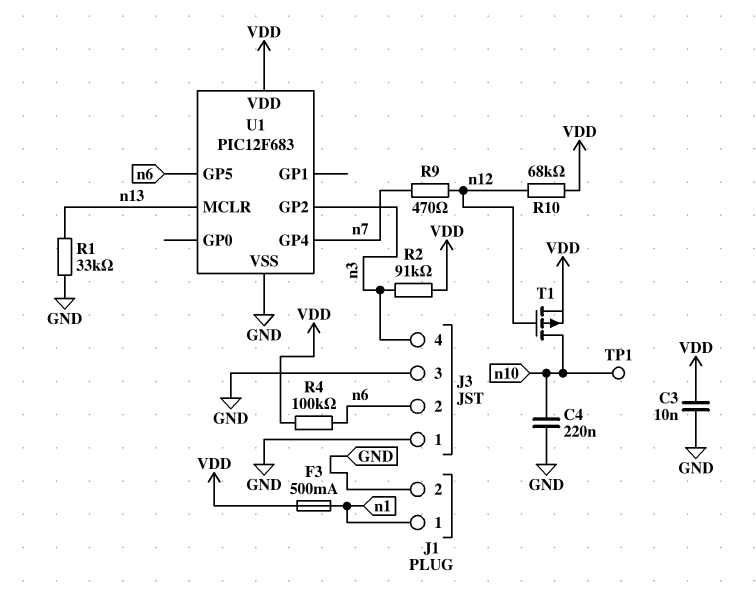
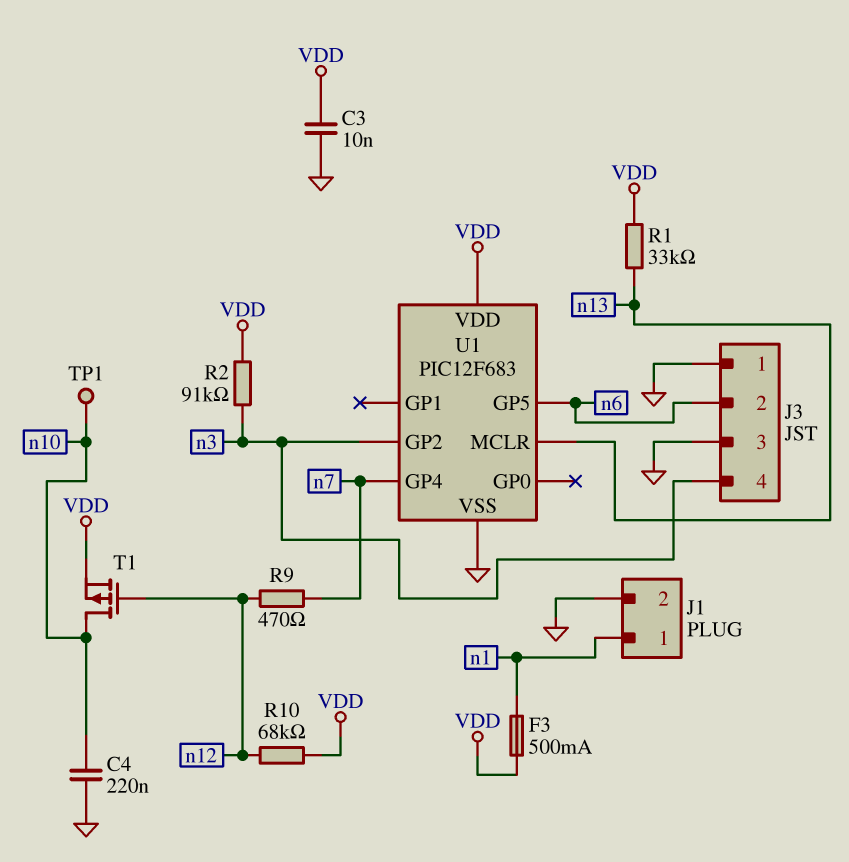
R1: 33k (GND, n13) -> 33k (VDD, n13)
R4: 100k (VDD, n6) -> none

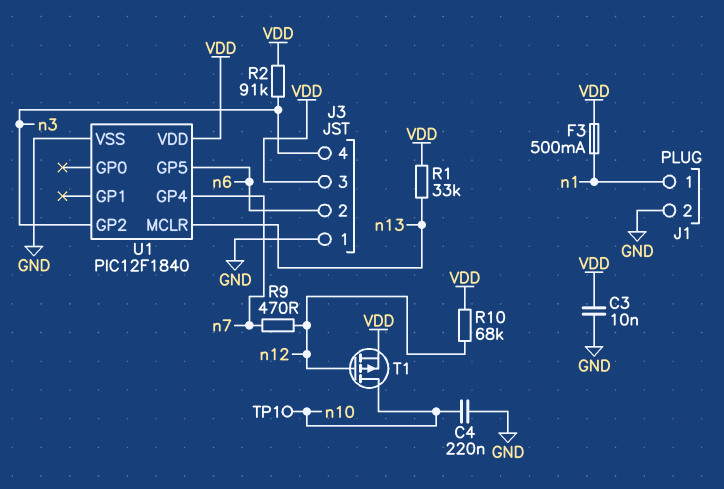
J3 pin 3: GND -> VDD
U1: PIC12F683 -> PIC12F1840

